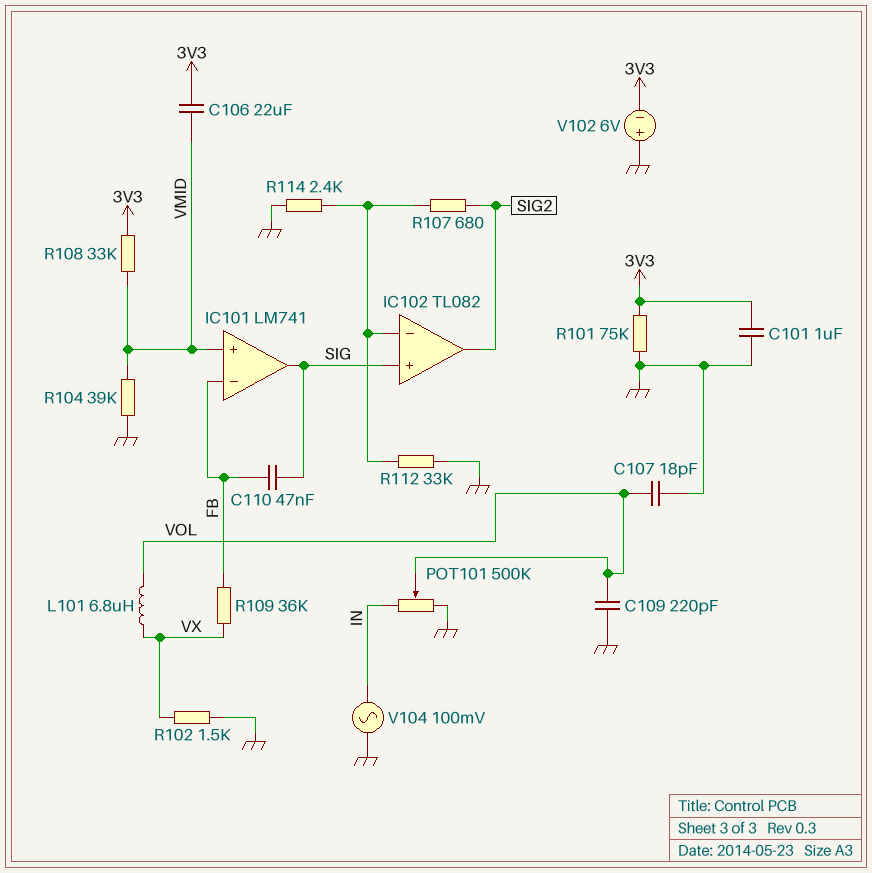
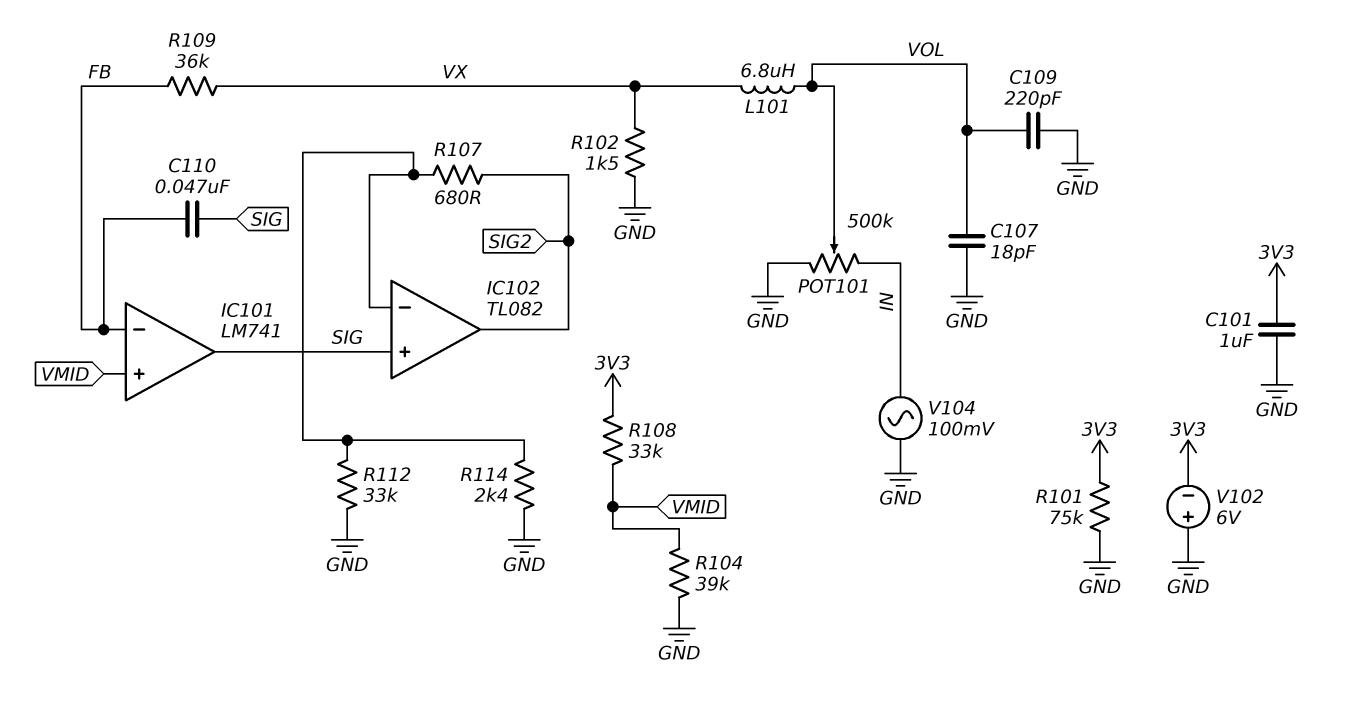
C106: 22uF (3V3, VMID) -> none

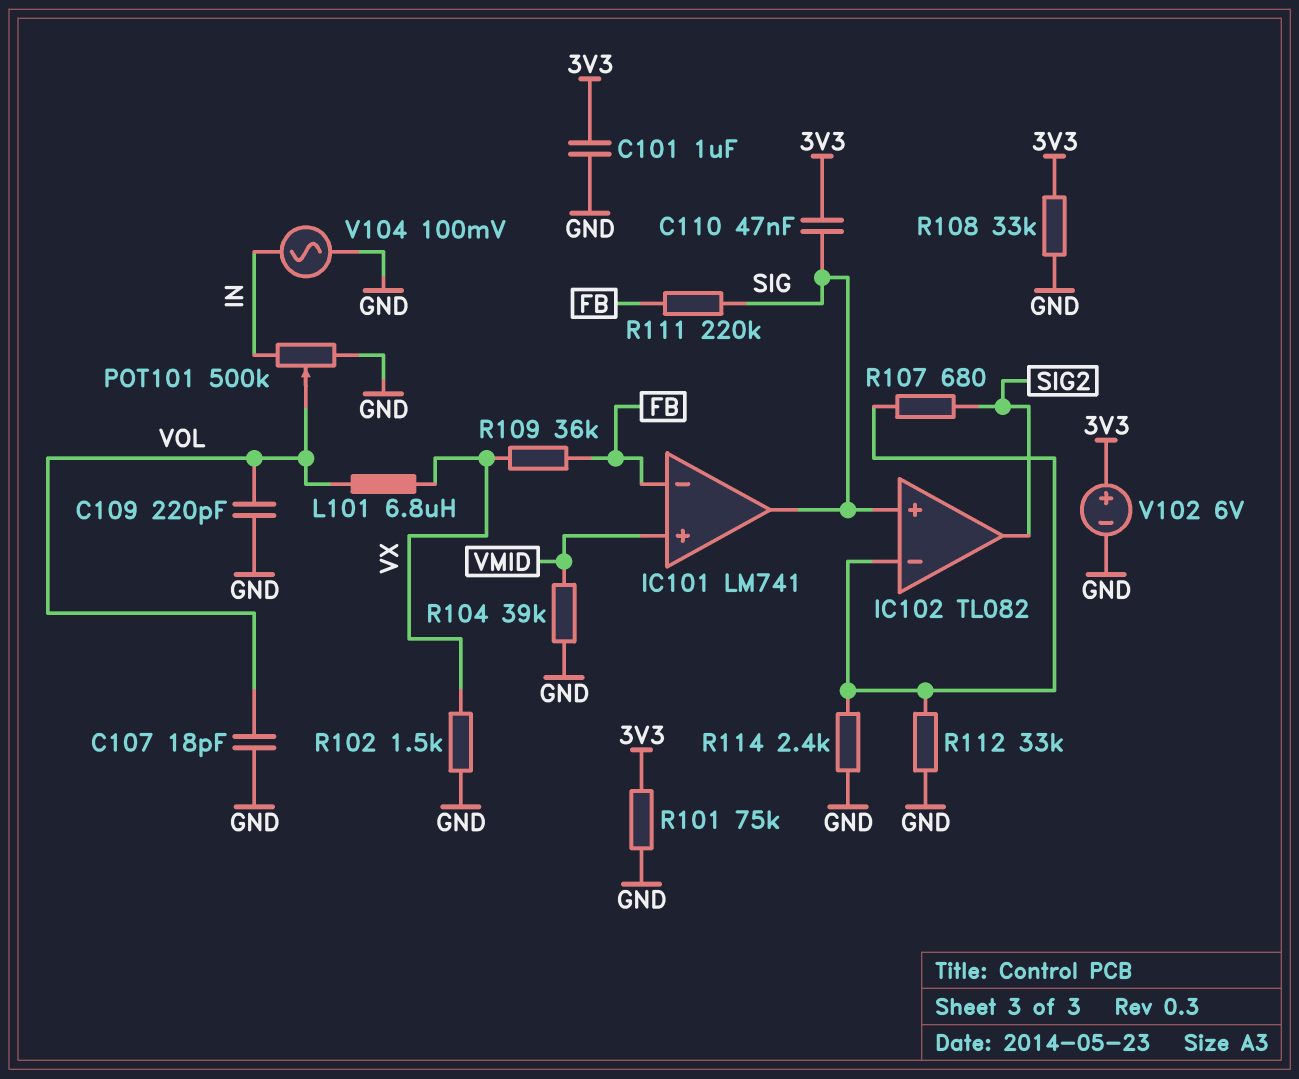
C110: 47nF (FB, SIG) -> 47nF (3V3, SIG)
R108: 33k (3V3, VMID) -> 33k (3V3, GND)
R111: none -> 220k (FB, SIG)
V102: 6V (plus GND, minus 3V3) -> 6V (plus 3V3, minus GND)

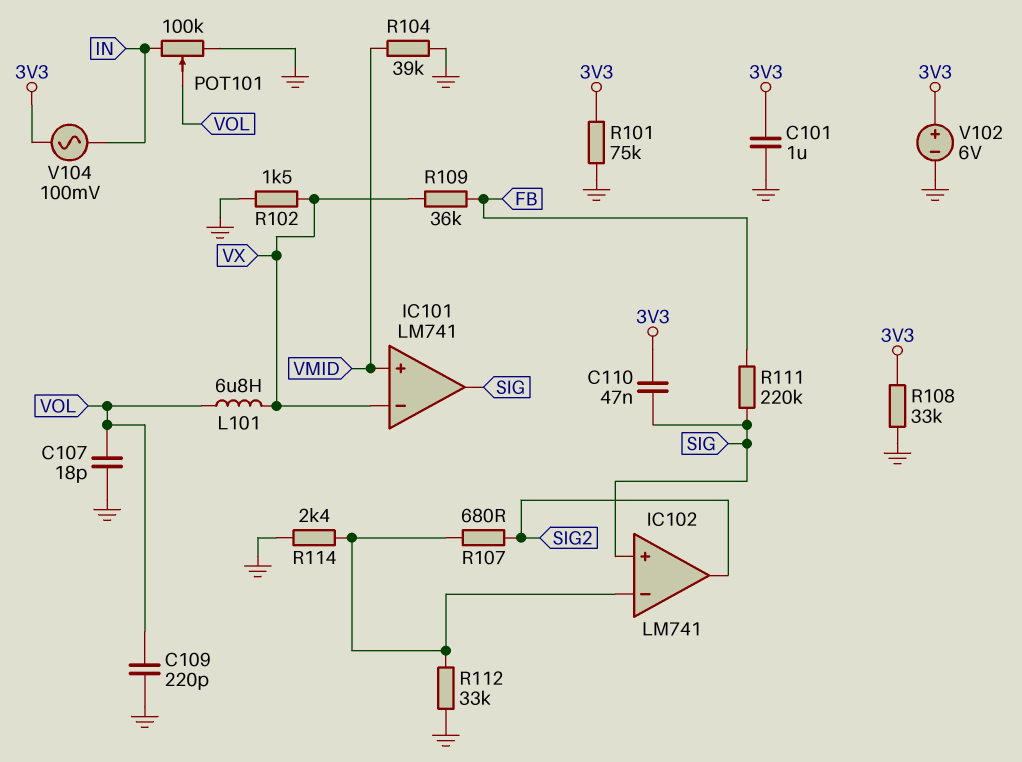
IC101 pin in-: FB -> VX
IC102: TL082 -> LM741
POT101: 500k (GND, IN, wiper VOL) -> 100k (GND, IN, wiper VOL)
V104: AC 100mV (GND, IN) -> AC 100mV (3V3, IN)

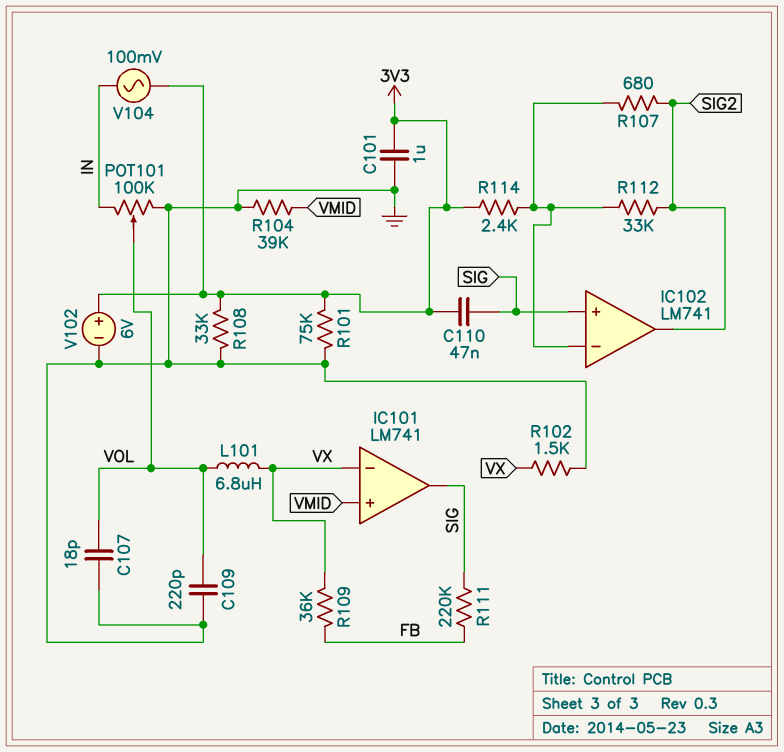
R112: 33k (GND, IC102/in-) -> 33k (IC102/in-, SIG2)
R114: 2.4k (GND, IC102/in-) -> 2.4k (3V3, IC102/in-)

